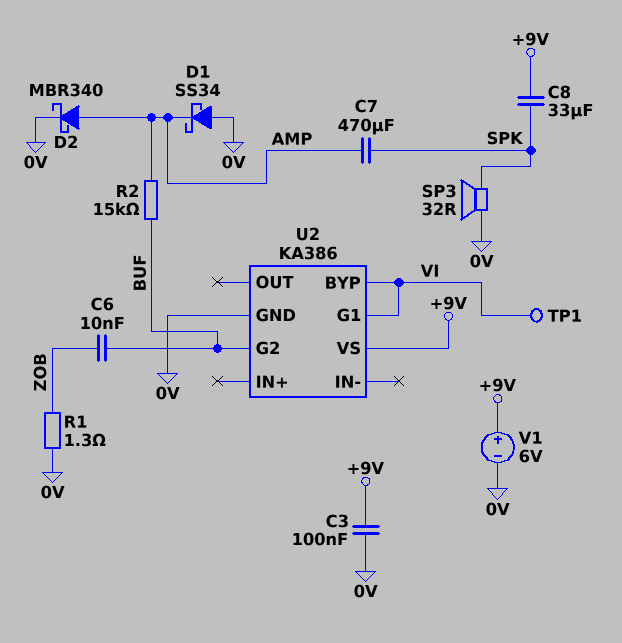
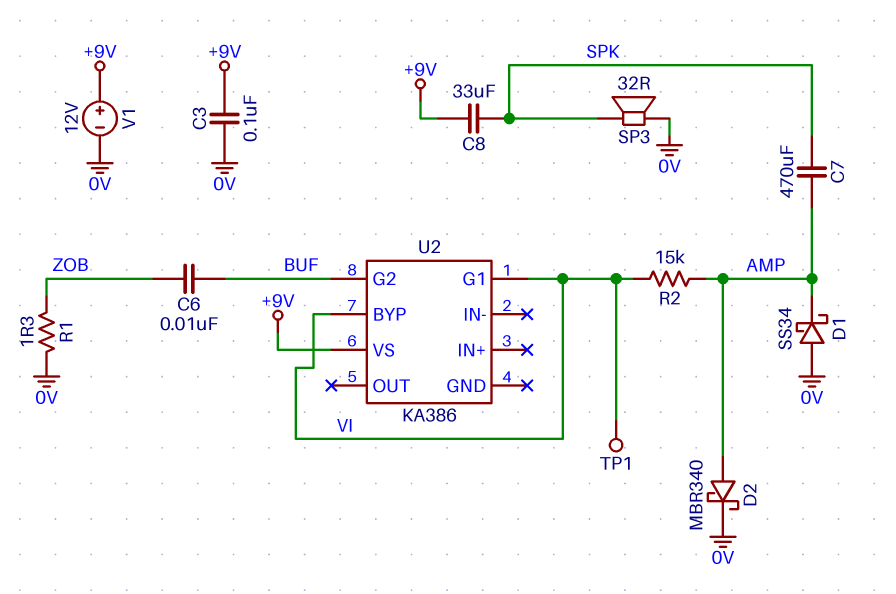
R2: 15k (AMP, BUF) -> 15k (AMP, VI)
U2 pin GND: 0V -> none
V1: 6V (plus +9V, minus 0V) -> 12V (plus +9V, minus 0V)

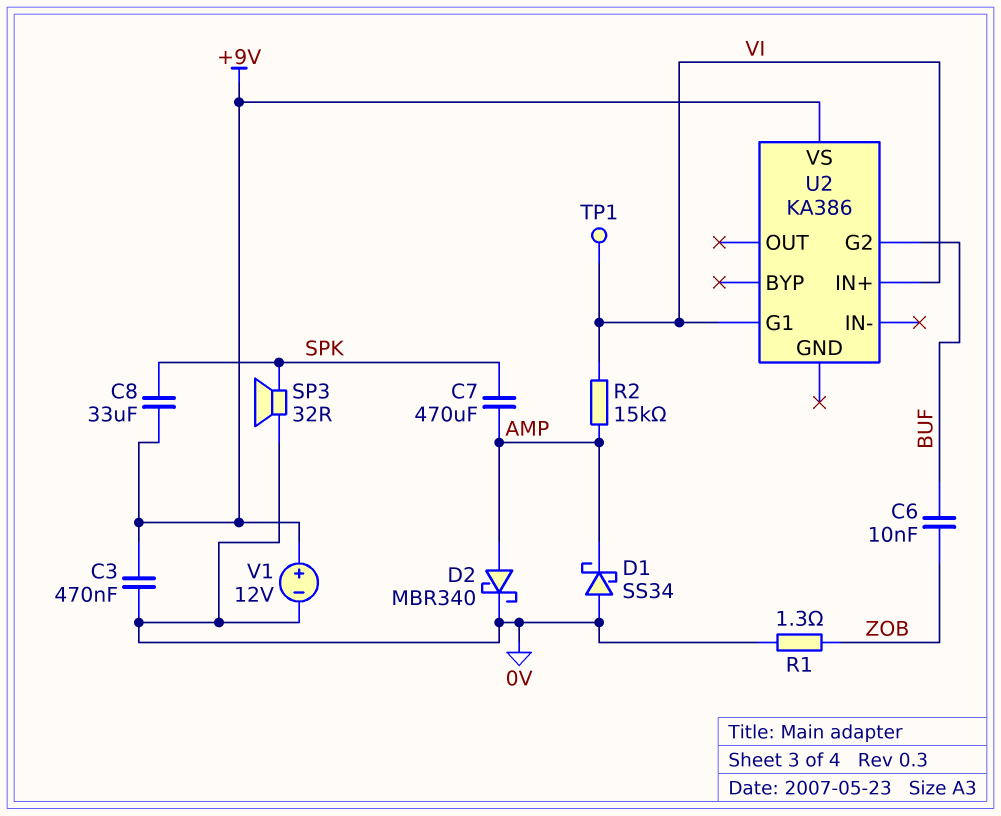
C3: 100nF (+9V, 0V) -> 470nF (+9V, 0V)
U2 pin BYP: VI -> none
U2 pin IN+: none -> VI

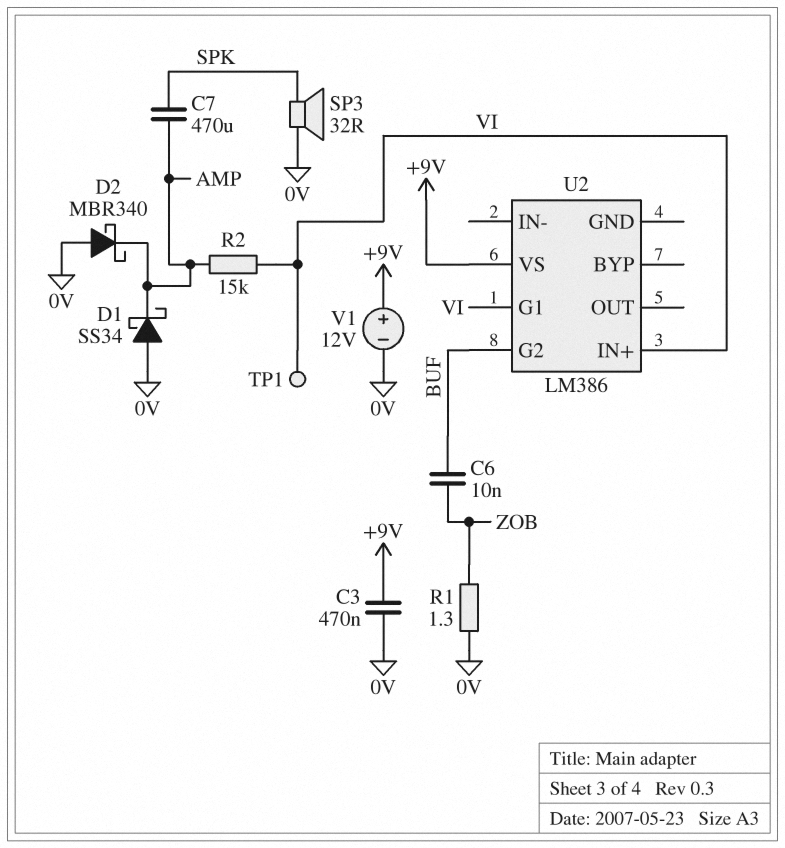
C8: 33uF (+9V, SPK) -> none
D2: schottky MBR340 (A AMP, K 0V) -> schottky MBR340 (A 0V, K AMP)
U2: KA386 -> LM386

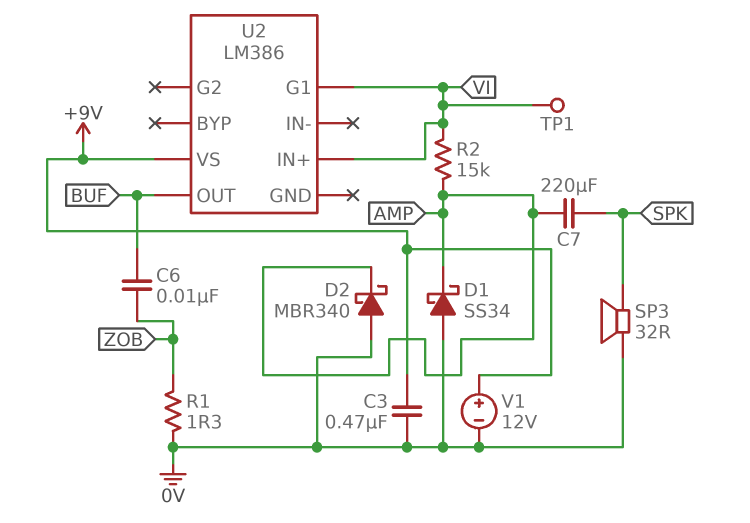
C7: 470uF (AMP, SPK) -> 220uF (AMP, SPK)
U2 pin G2: BUF -> none
U2 pin OUT: none -> BUF

